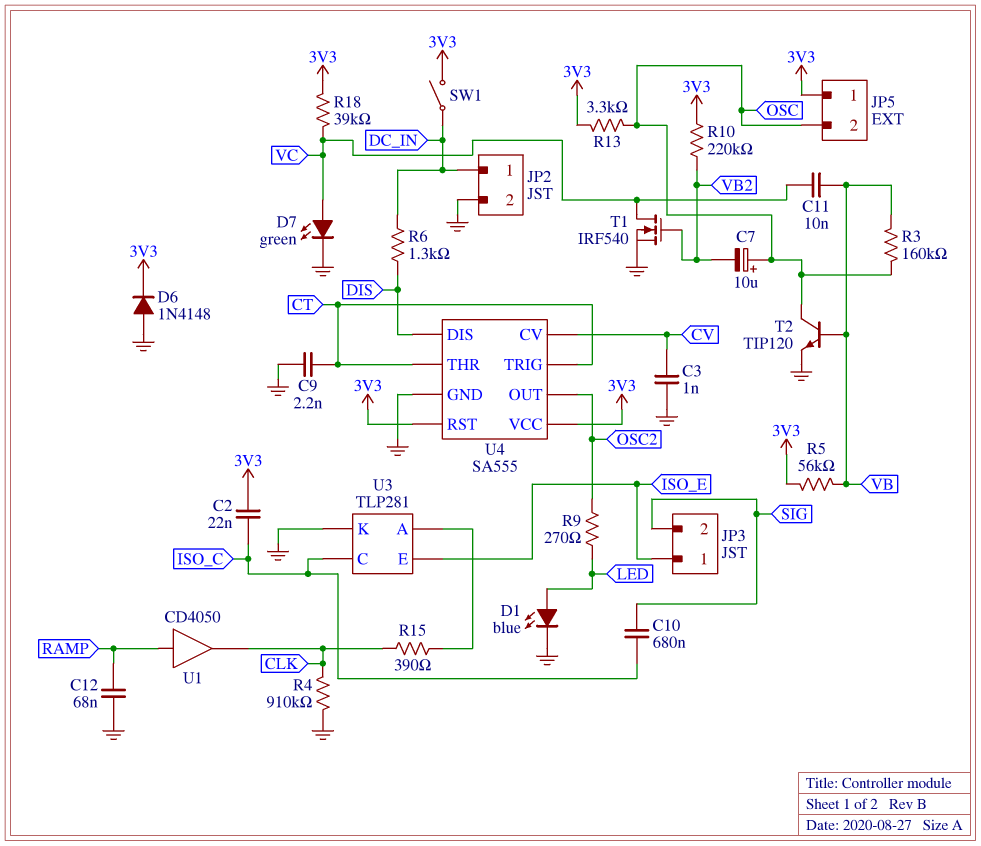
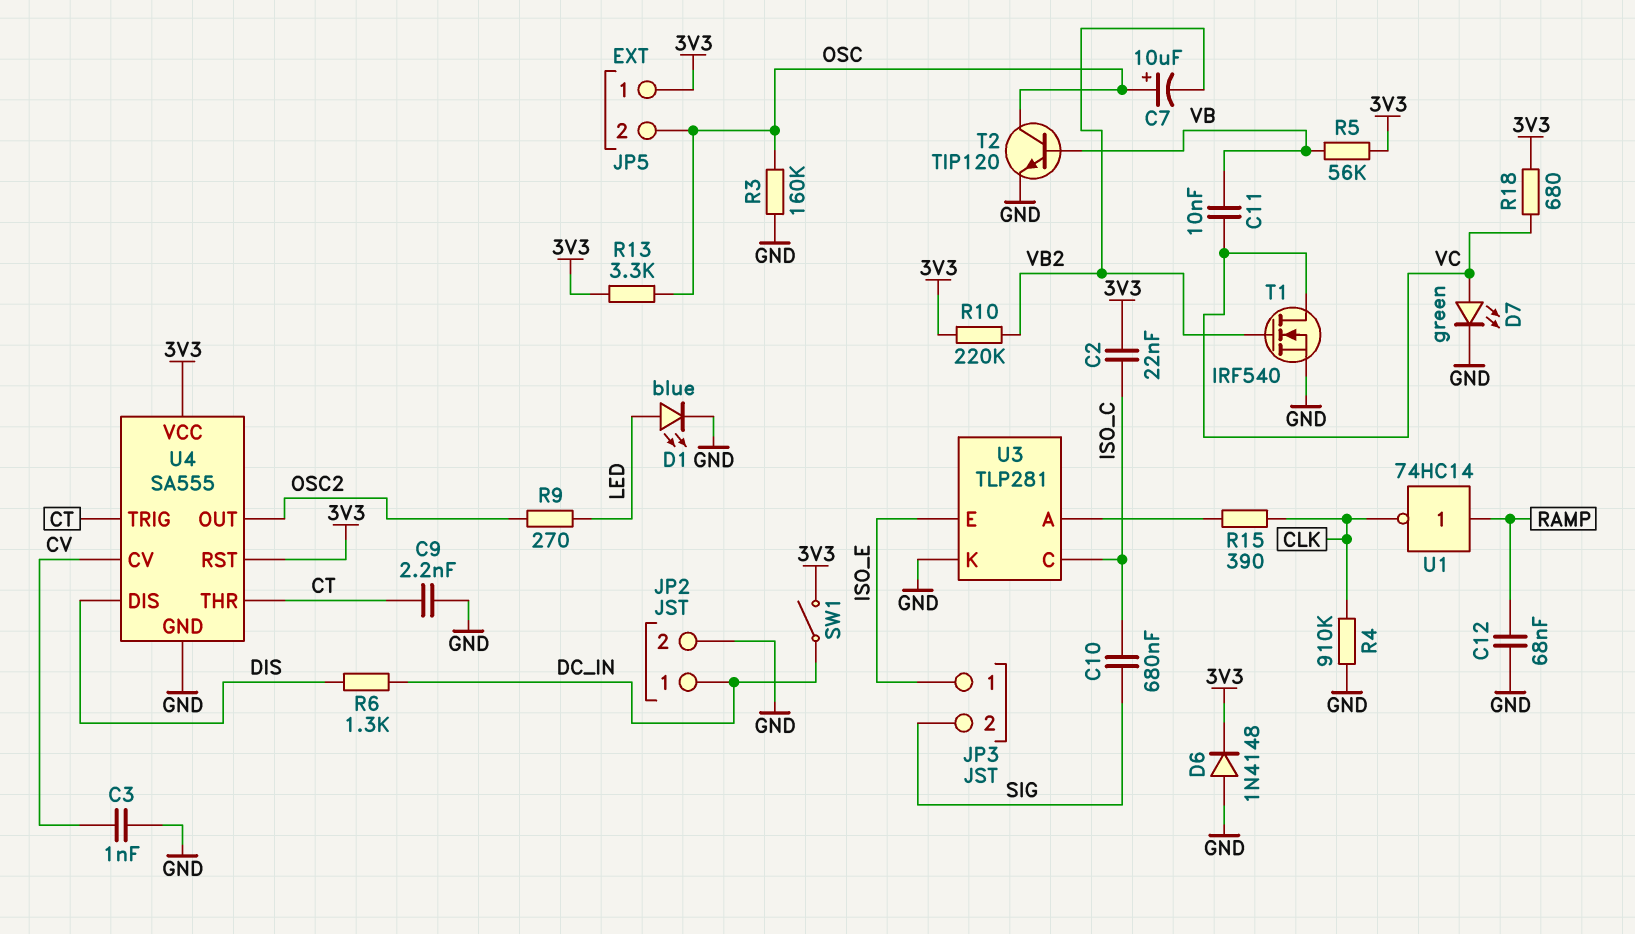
R3: 160k (OSC, VB) -> 160k (GND, OSC)
R18: 39k (3V3, VC) -> 680 (3V3, VC)
U1: buffer CD4050 (in RAMP, out CLK) -> NOT 74HC14 (in RAMP, out CLK)

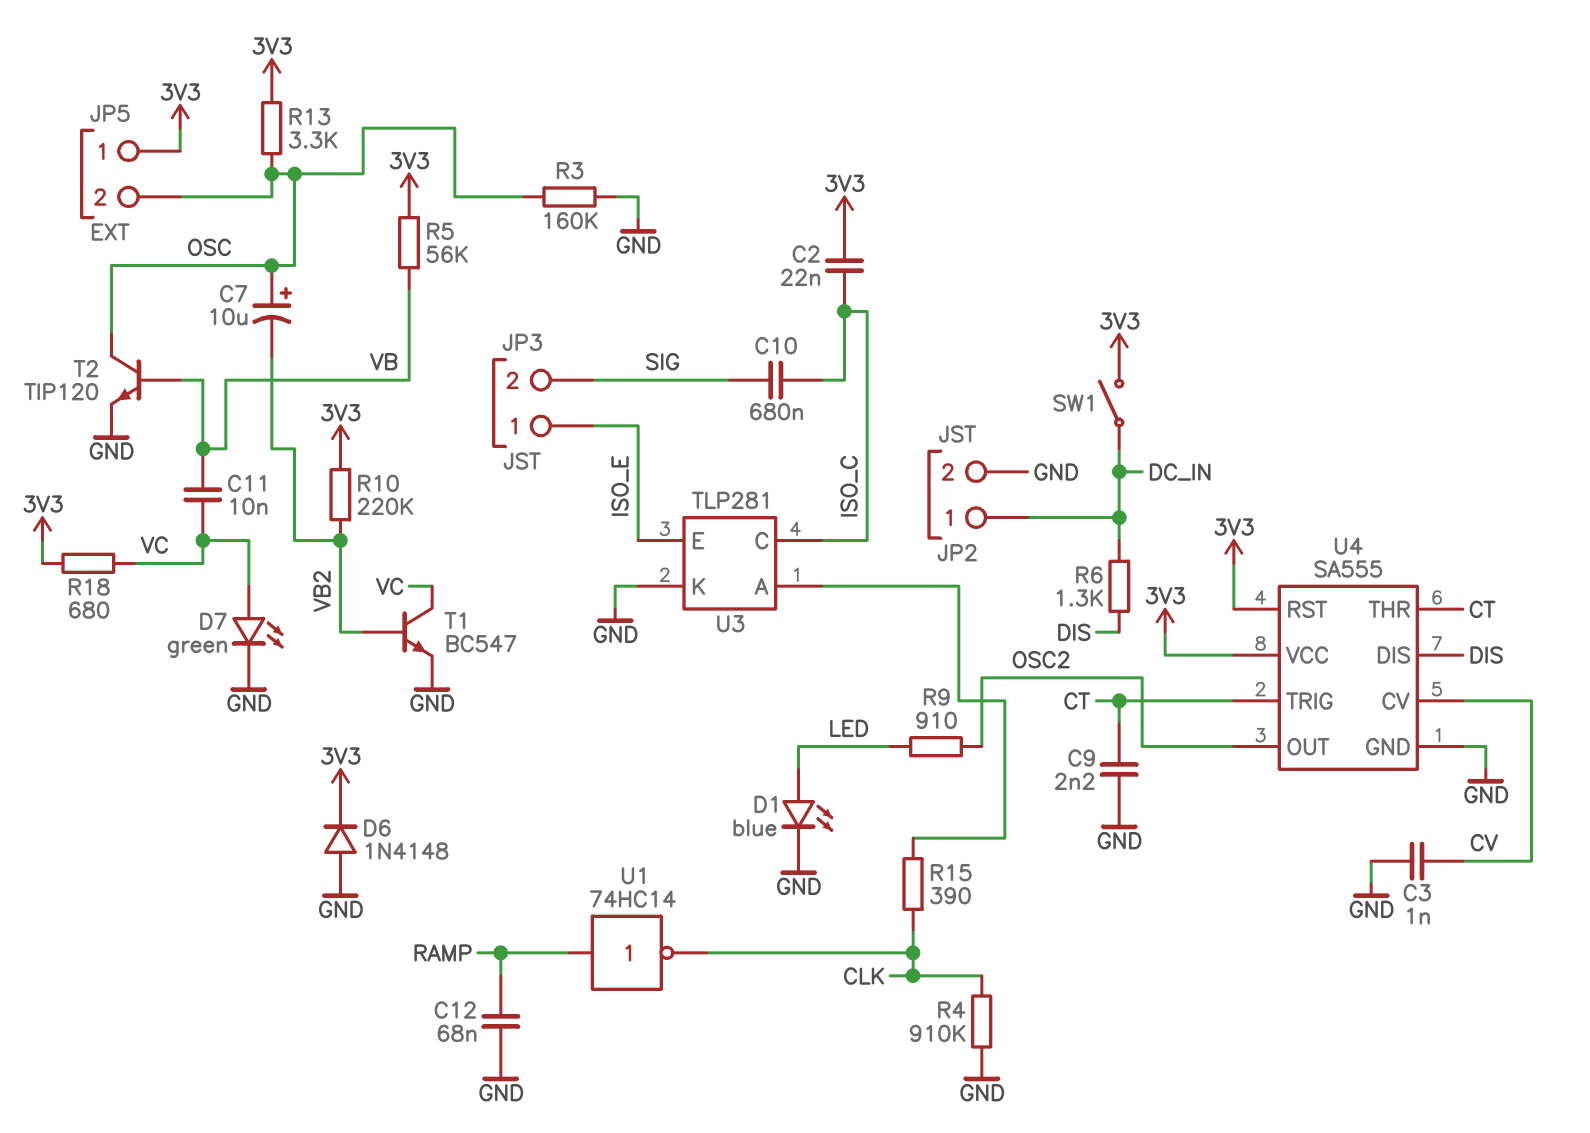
R9: 270 (LED, OSC2) -> 910 (LED, OSC2)
T1: NMOS IRF540 (G VB2, D VC, S GND) -> NPN BC547 (B VB2, C VC, E GND)

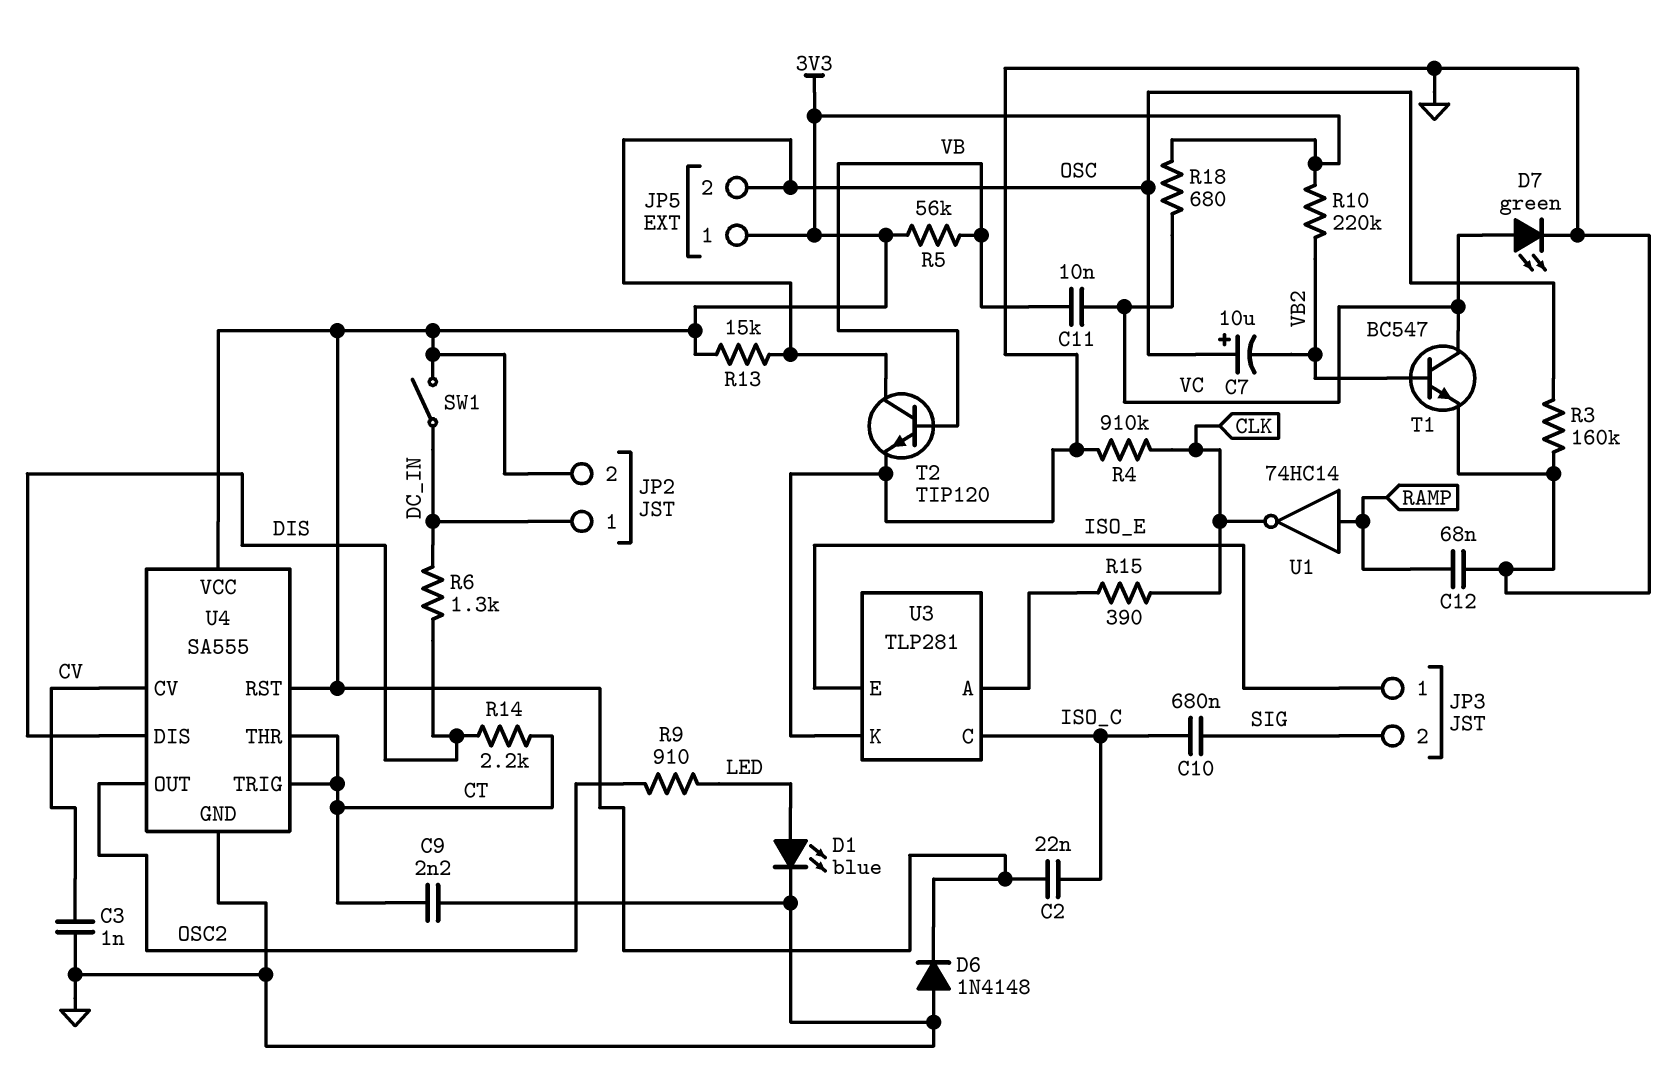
JP2 pin 2: GND -> 3V3
R13: 3.3k (3V3, OSC) -> 15k (3V3, OSC)
R14: none -> 2.2k (CT, DIS)

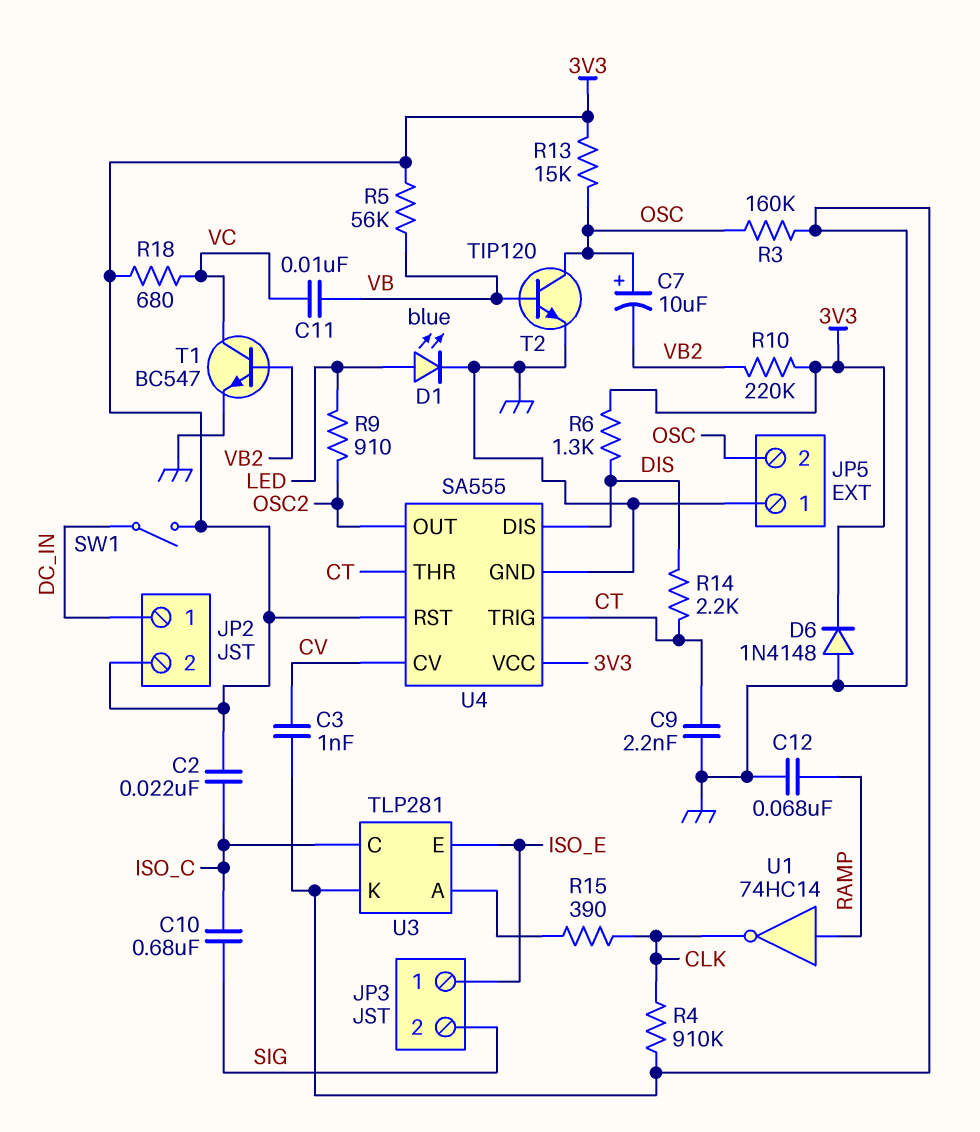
D7: LED green (A VC, K GND) -> none
JP5 pin 1: 3V3 -> GND
R6: 1.3k (DC_IN, DIS) -> 1.3k (3V3, DIS)

